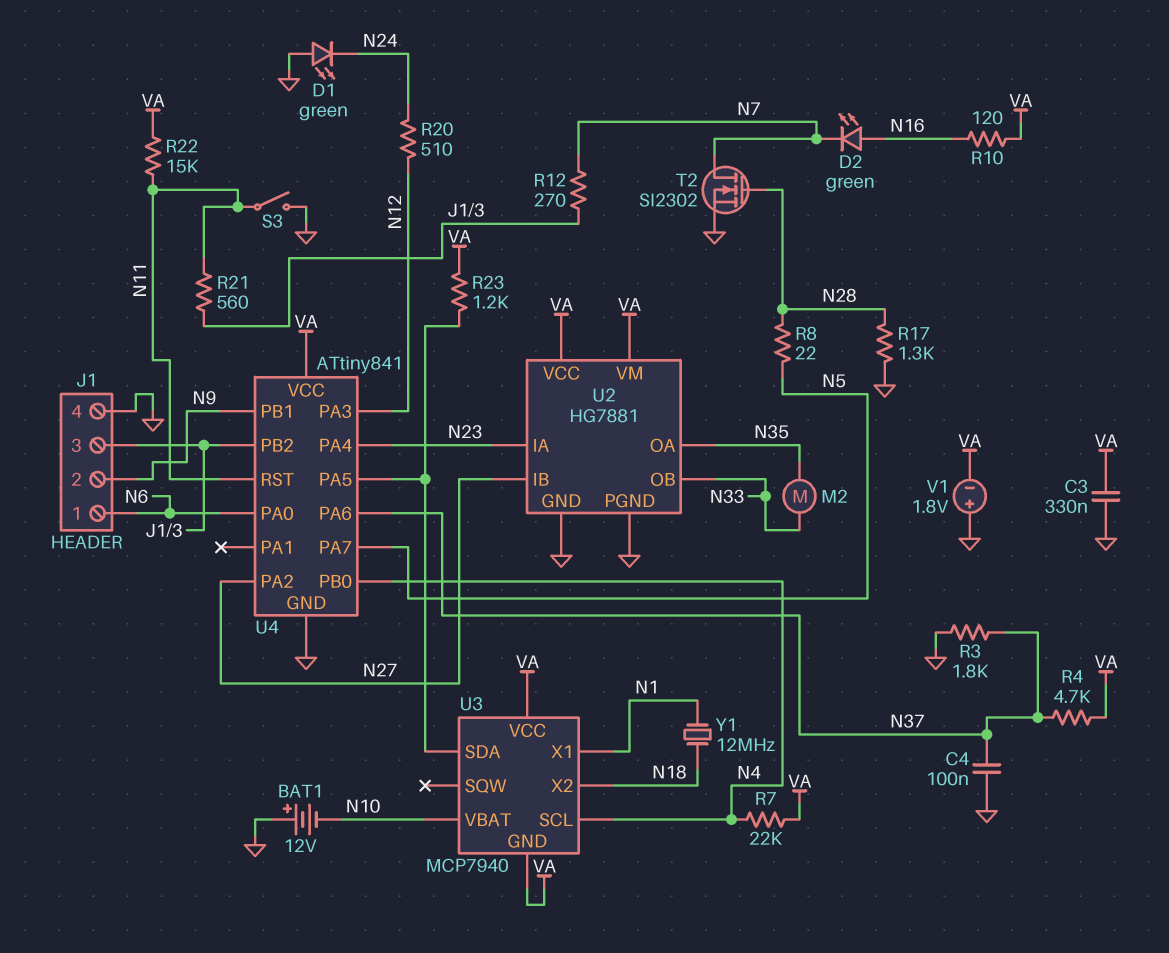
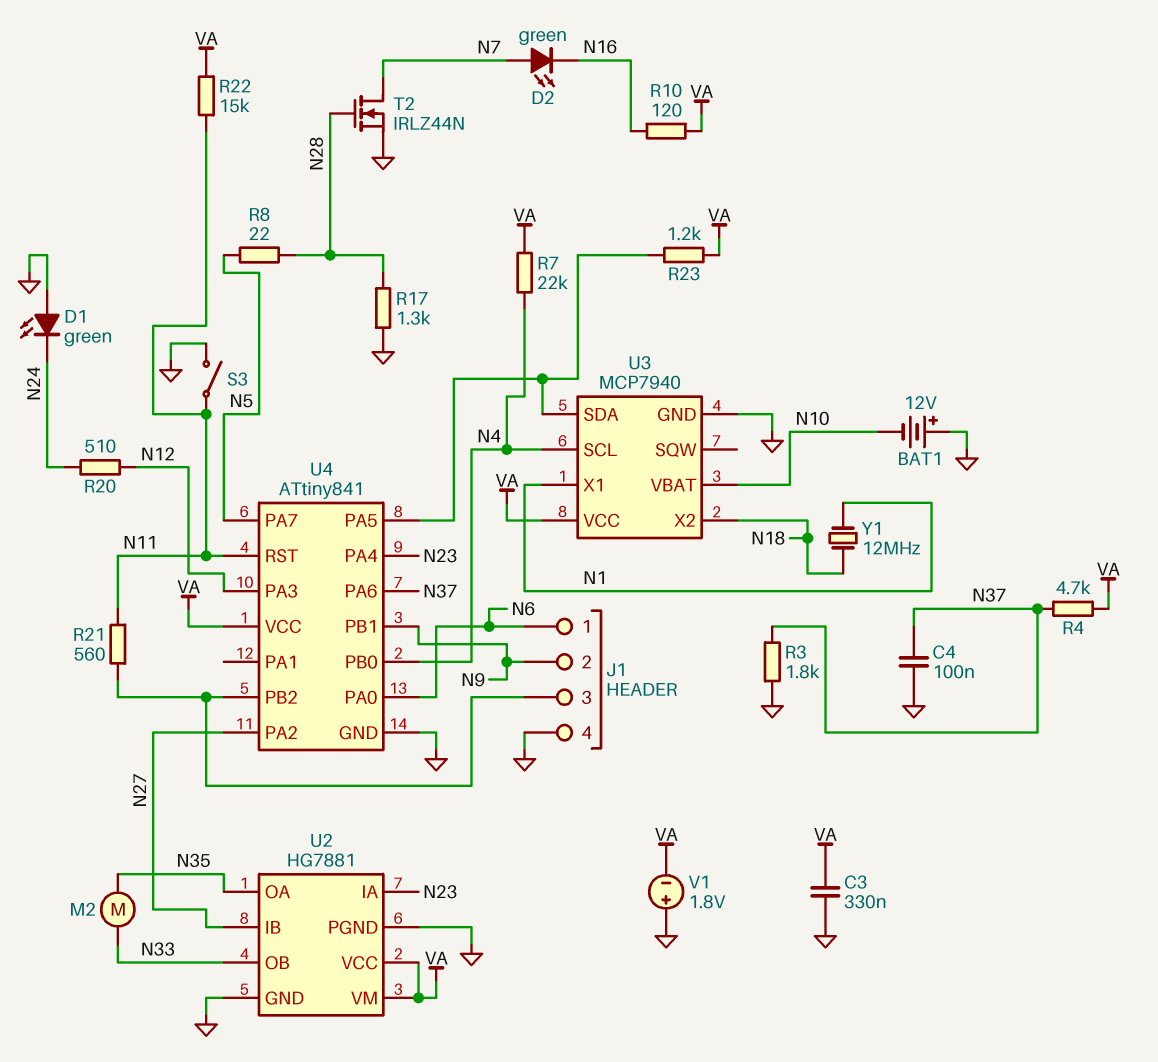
D2: LED green (A N16, K N7) -> LED green (A N7, K N16)
R12: 270 (J1/3, N7) -> none
T2: NMOS SI2302 (G N28, D N7, S GND) -> NMOS IRLZ44N (G N28, D N7, S GND)
U3 pin GND: VA -> GND

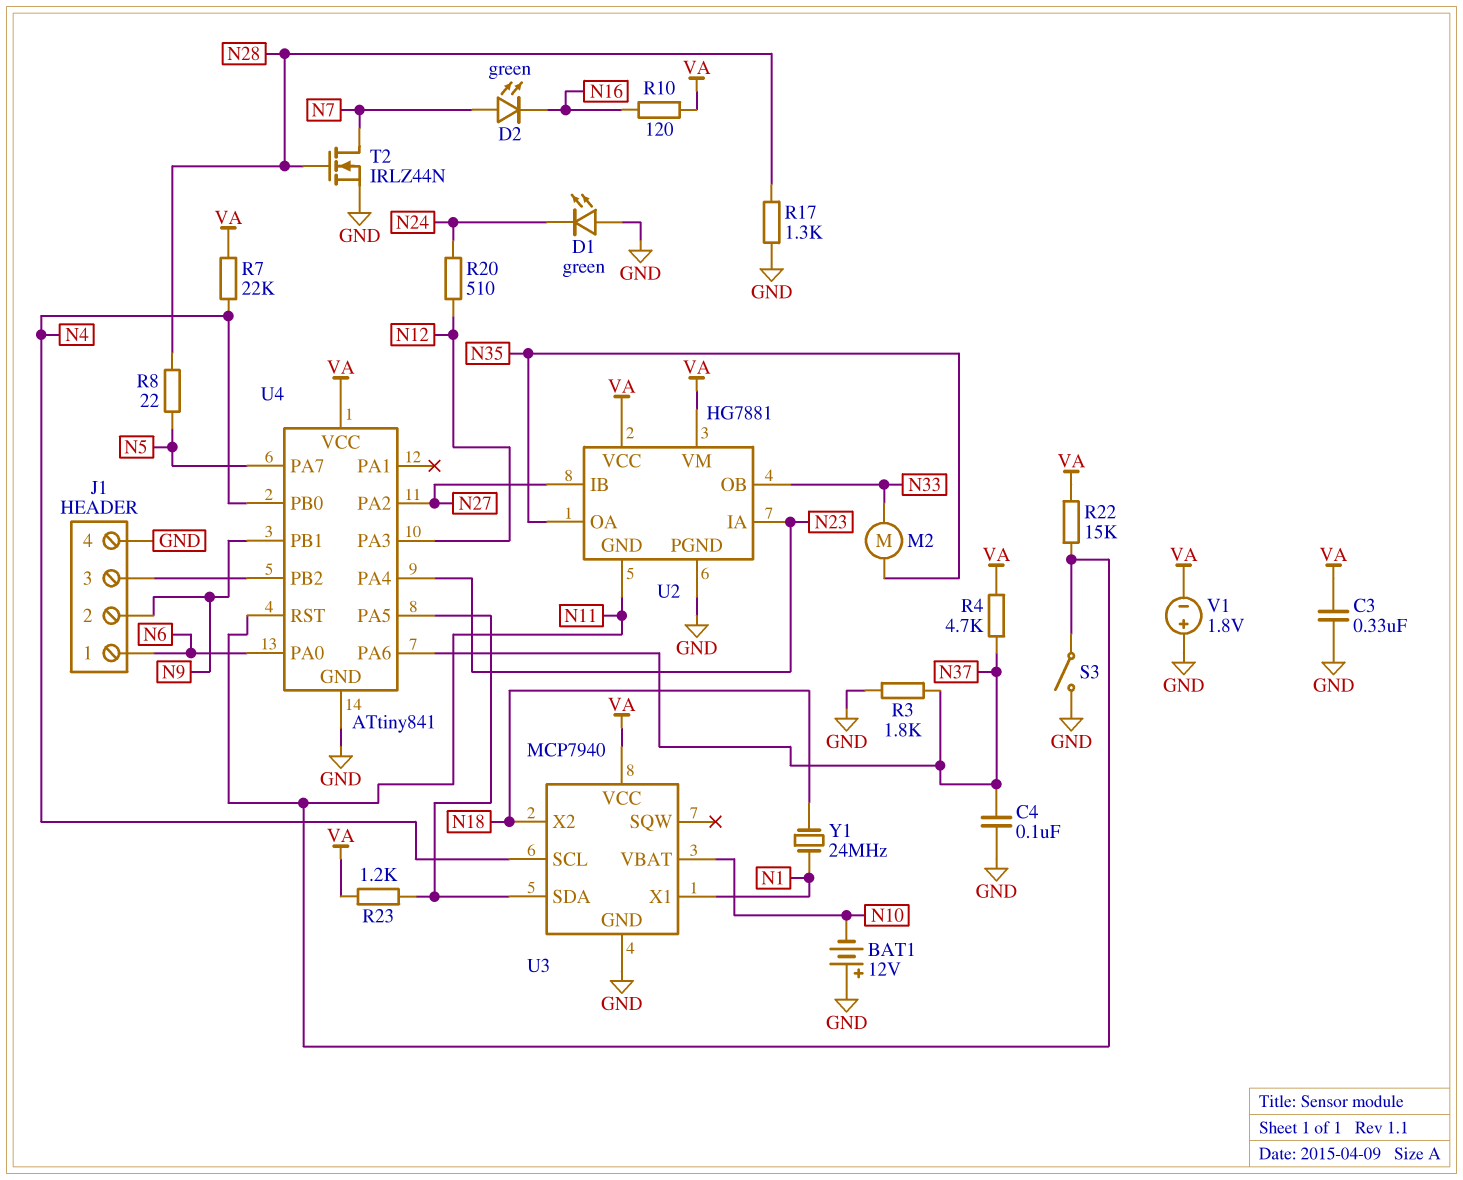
R21: 560 (J1/3, N11) -> none
U2 pin GND: GND -> N11
Y1: 12MHz (N1, N18) -> 24MHz (N1, N18)

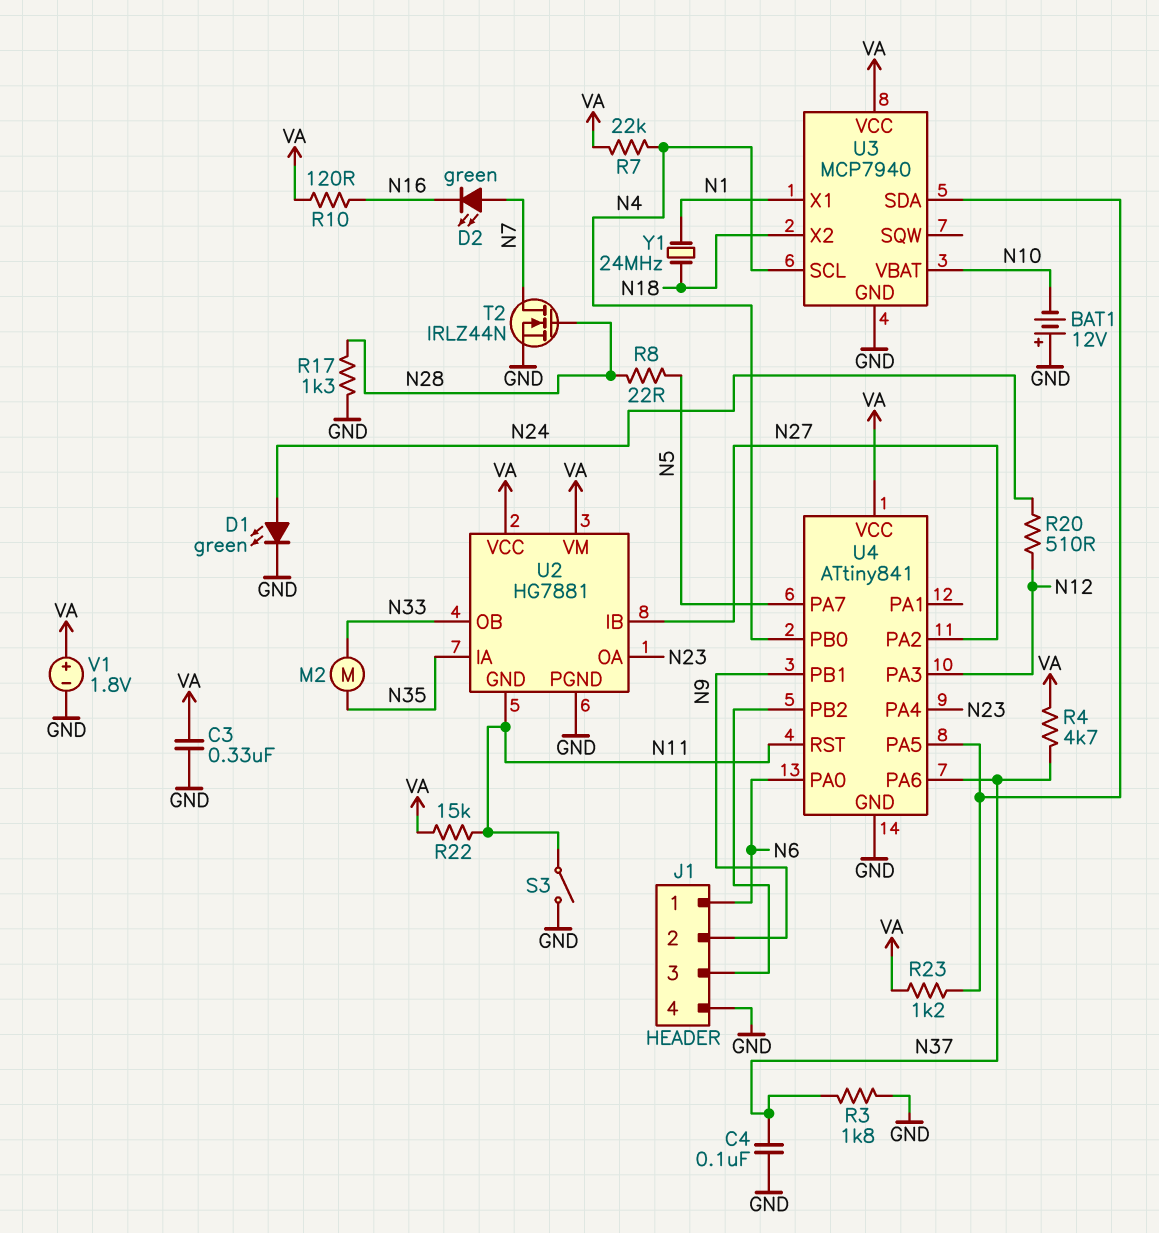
D1: LED green (A GND, K N24) -> LED green (A N24, K GND)
U2 pin IA: N23 -> N35
U2 pin OA: N35 -> N23
V1: 1.8V (plus GND, minus VA) -> 1.8V (plus VA, minus GND)

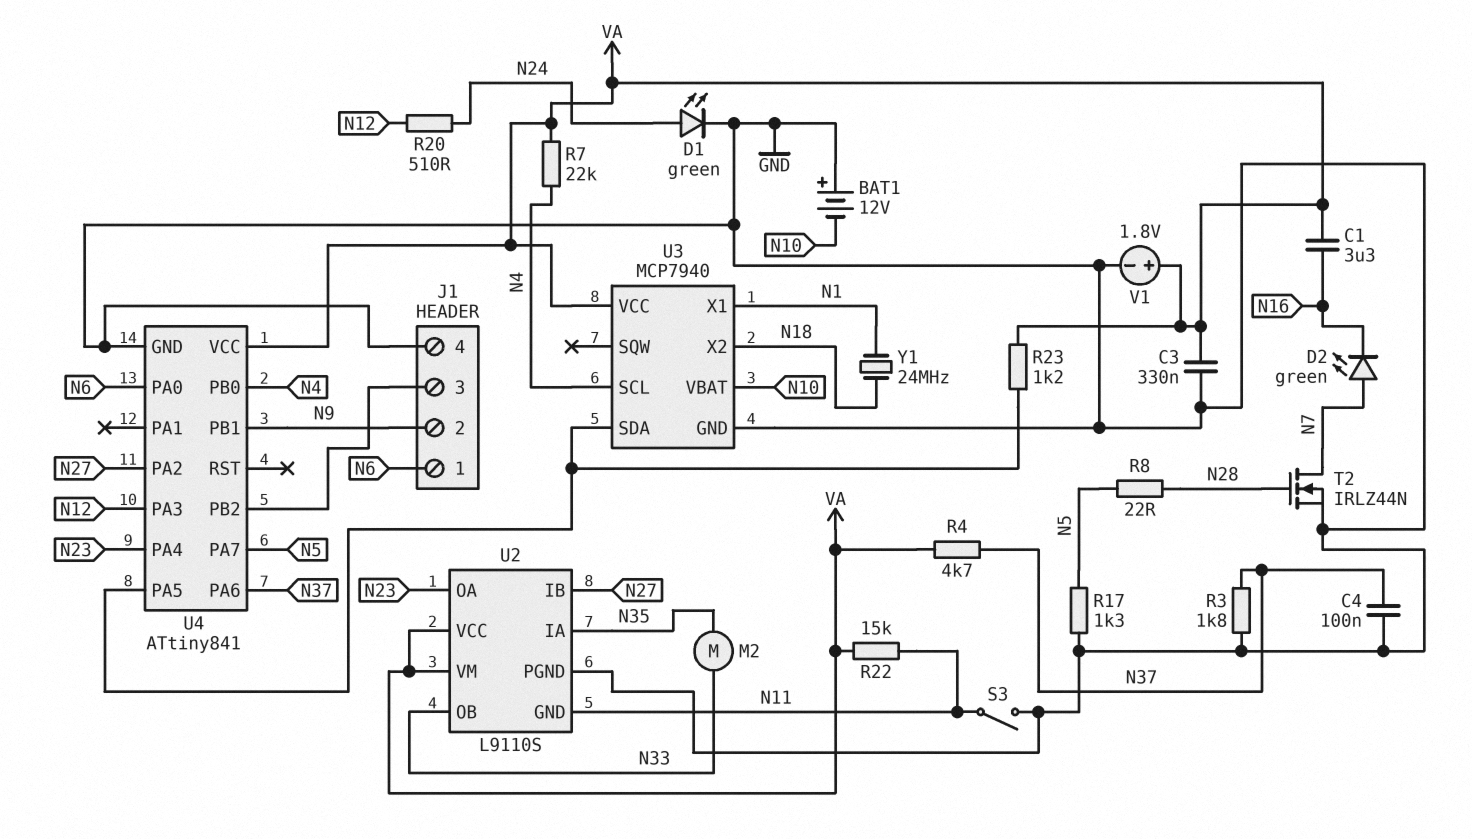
C1: none -> 3.3uF (N16, VA)
R10: 120 (N16, VA) -> none
R17: 1.3k (GND, N28) -> 1.3k (GND, N5)
U2: HG7881 -> L9110S
U4 pin RST: N11 -> none

